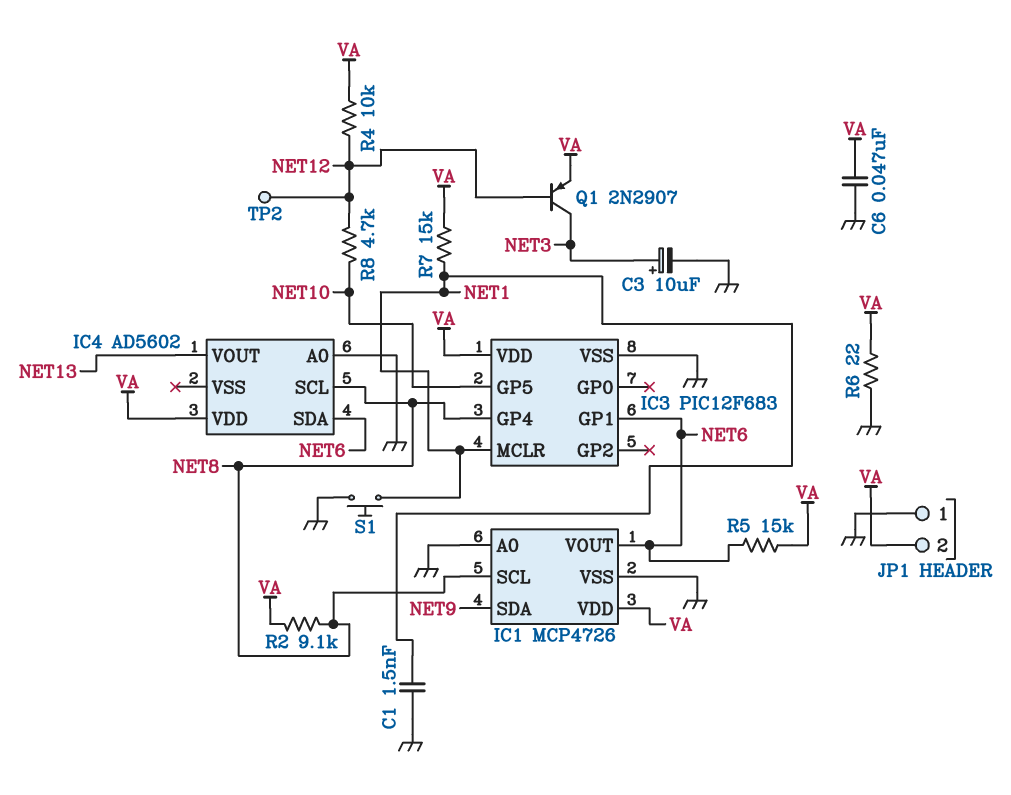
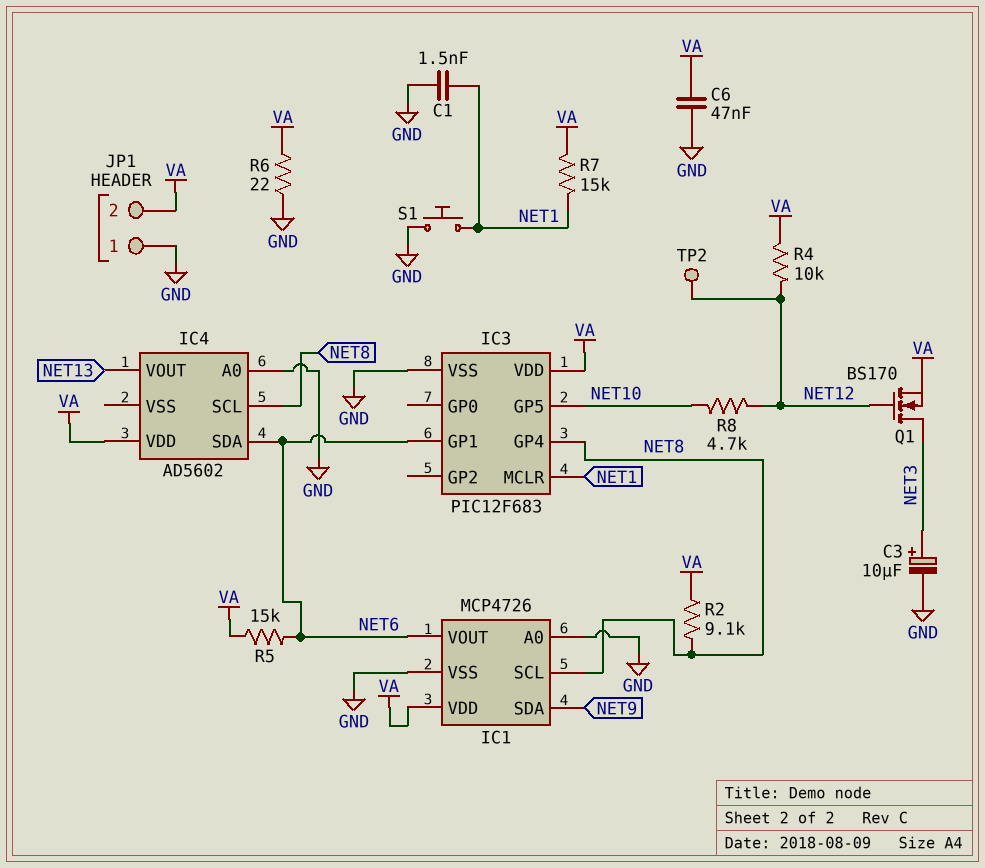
Q1: PNP 2N2907 (B NET12, C NET3, E VA) -> NMOS BS170 (G NET12, D NET3, S VA)

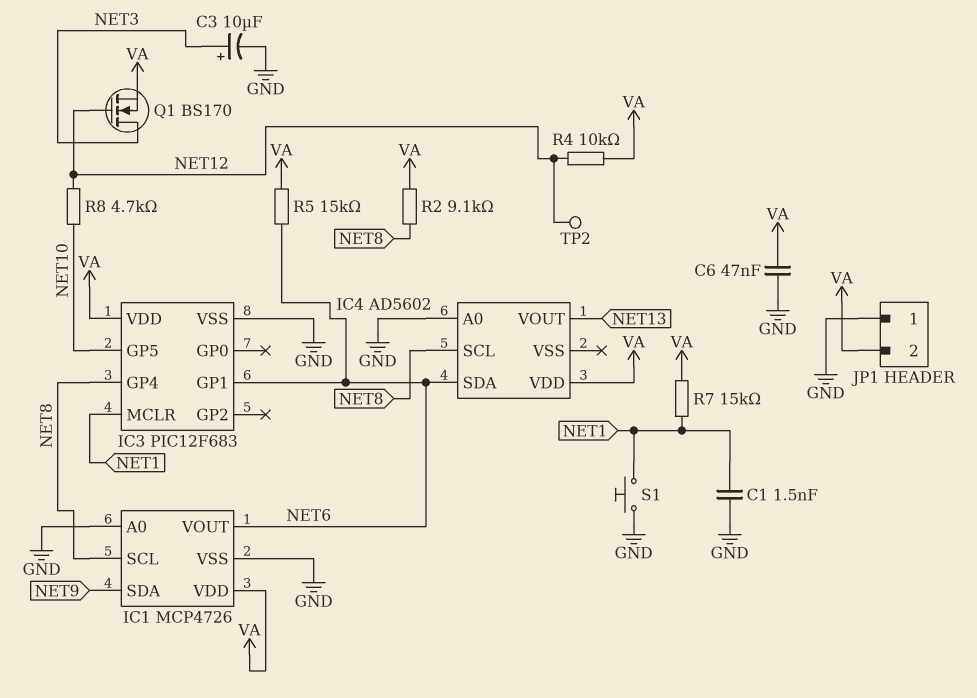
R6: 22 (GND, VA) -> none

